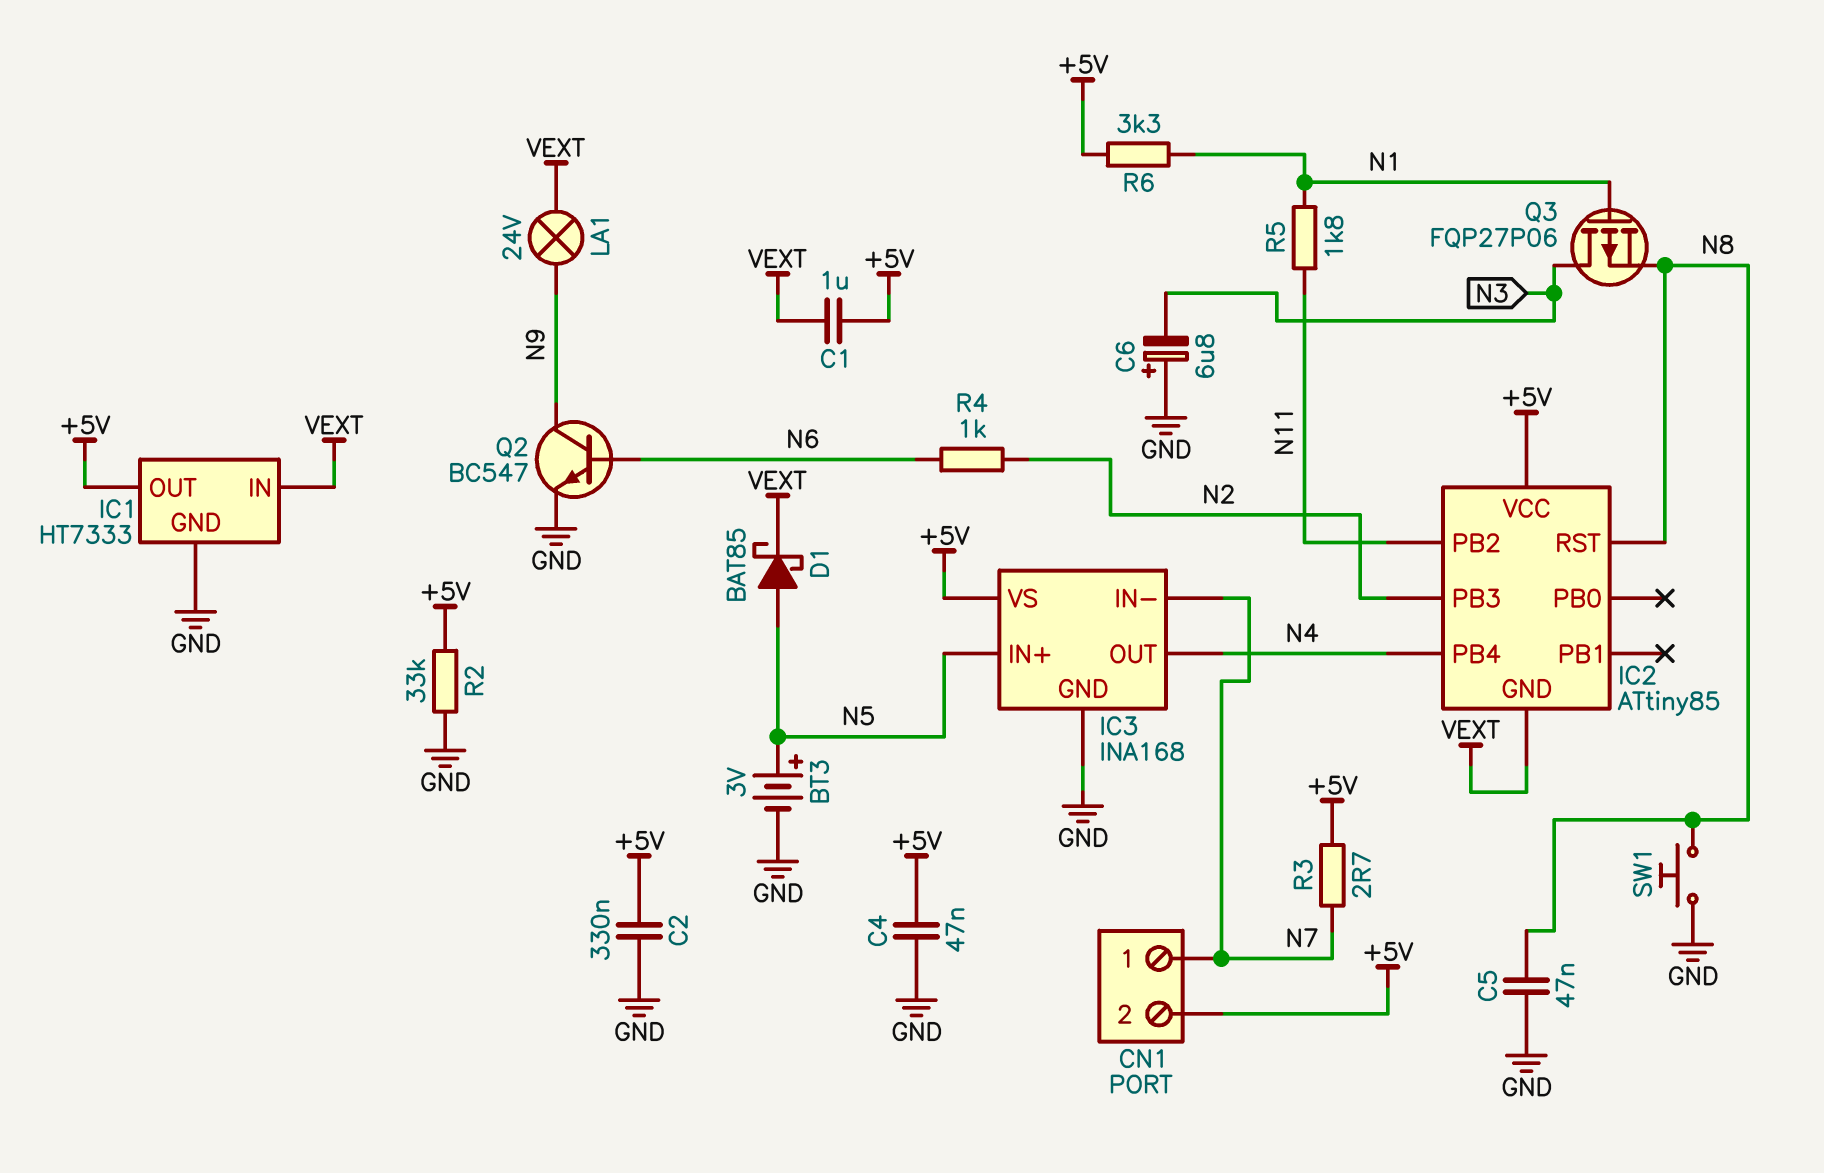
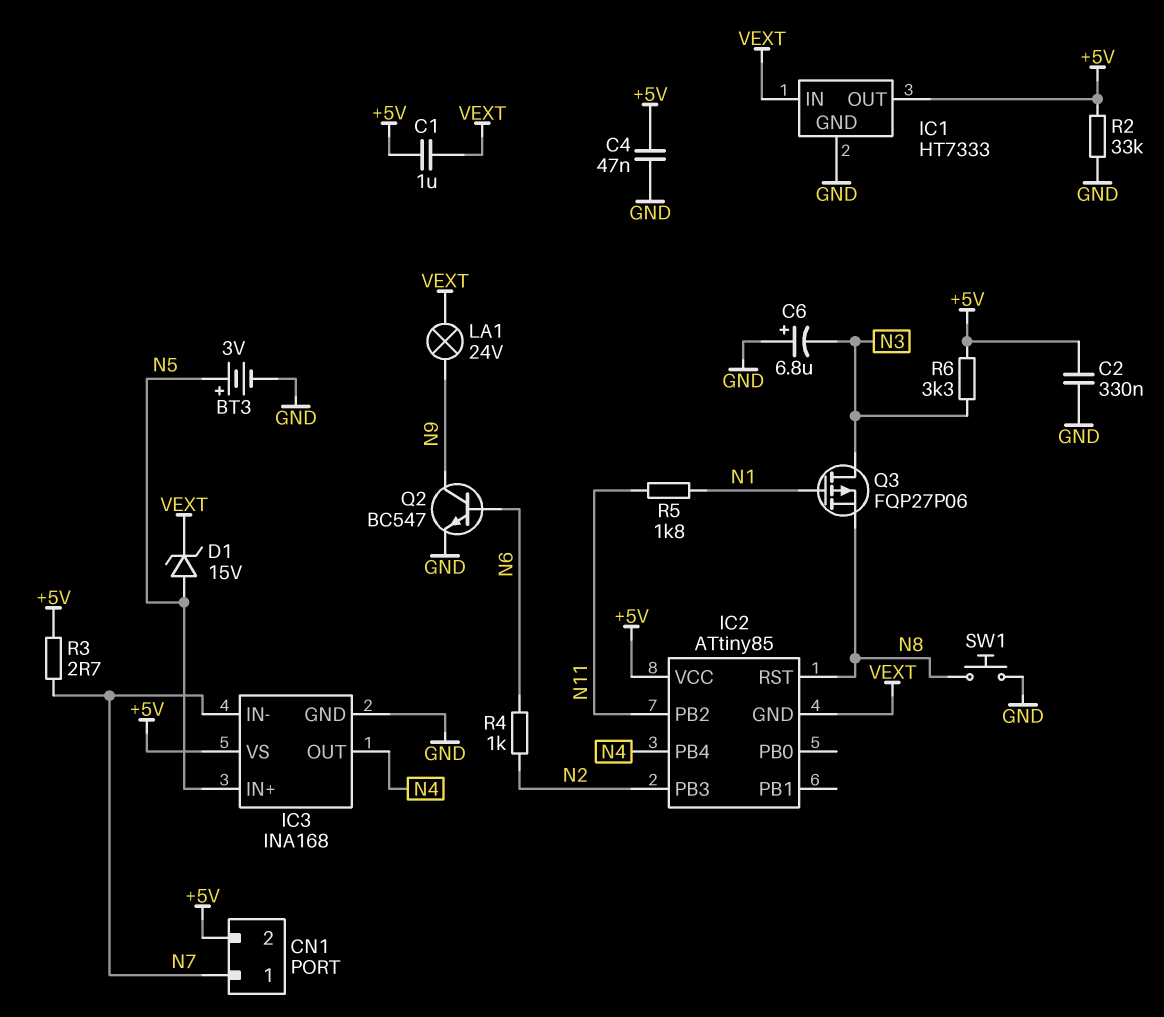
C5: 47nF (GND, N8) -> none
D1: schottky BAT85 (A N5, K VEXT) -> zener 15V (A N5, K VEXT)
R6: 3.3k (+5V, N1) -> 3.3k (+5V, N3)

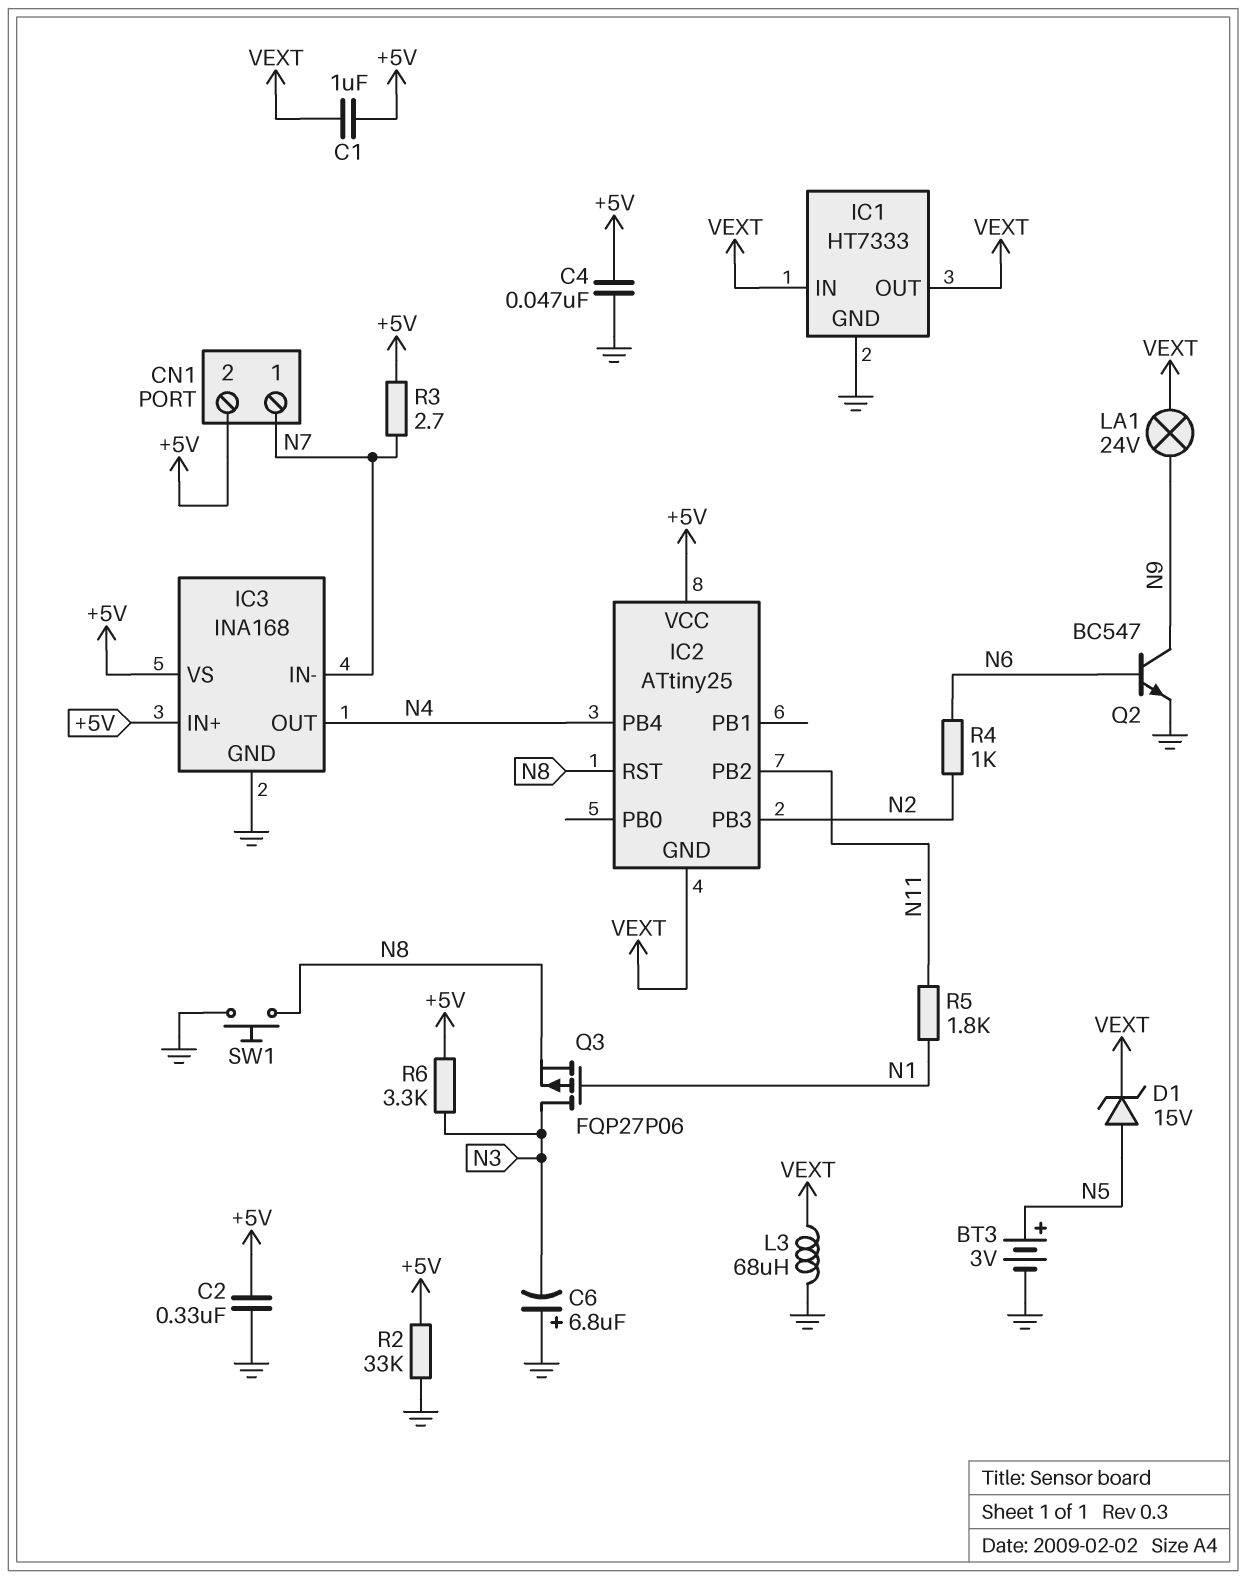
IC1 pin OUT: +5V -> VEXT
IC2: ATtiny85 -> ATtiny25
IC3 pin IN+: N5 -> +5V
L3: none -> 68uH (GND, VEXT)

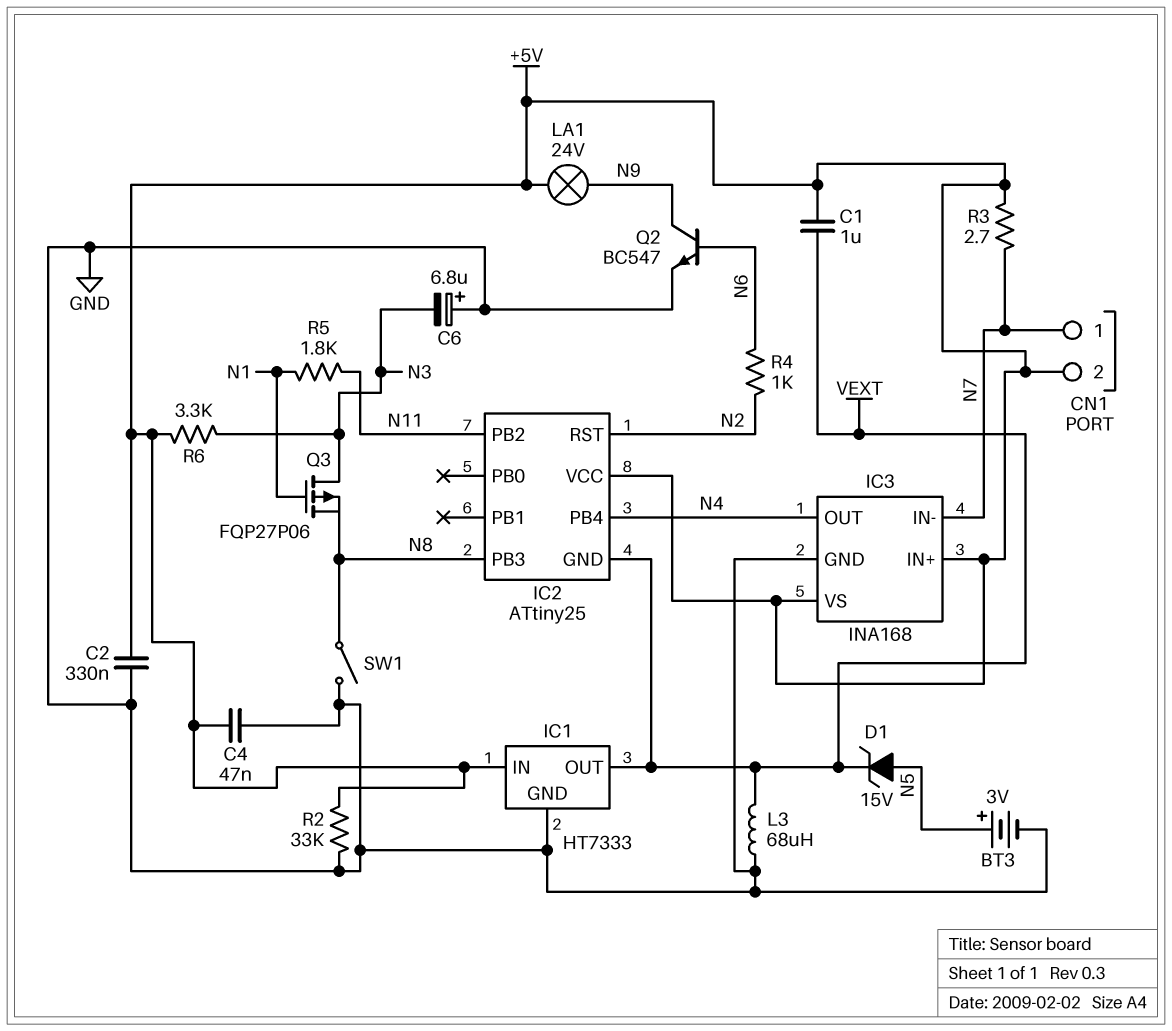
IC1 pin IN: VEXT -> +5V
IC2 pin PB3: N2 -> N8
IC2 pin RST: N8 -> N2
LA1: lamp 24V (N9, VEXT) -> lamp 24V (+5V, N9)
SW1: button (GND, N8) -> switch (GND, N8)

